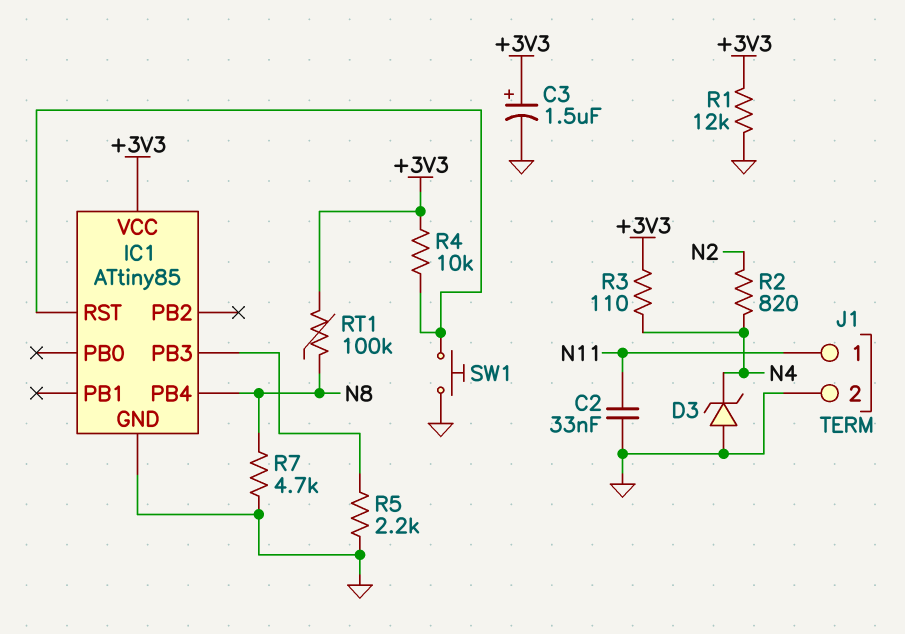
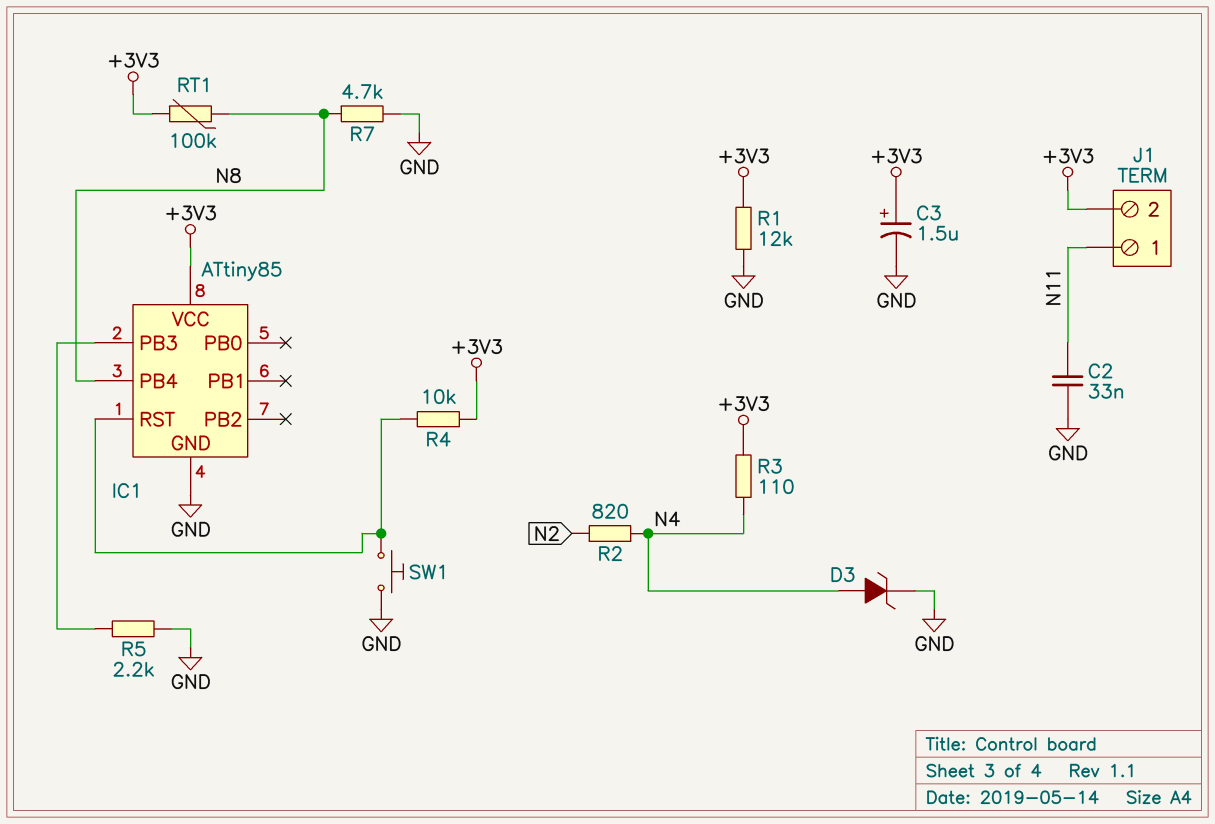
D3: zener (A GND, K N4) -> zener (A N4, K GND)
J1 pin 2: GND -> +3V3

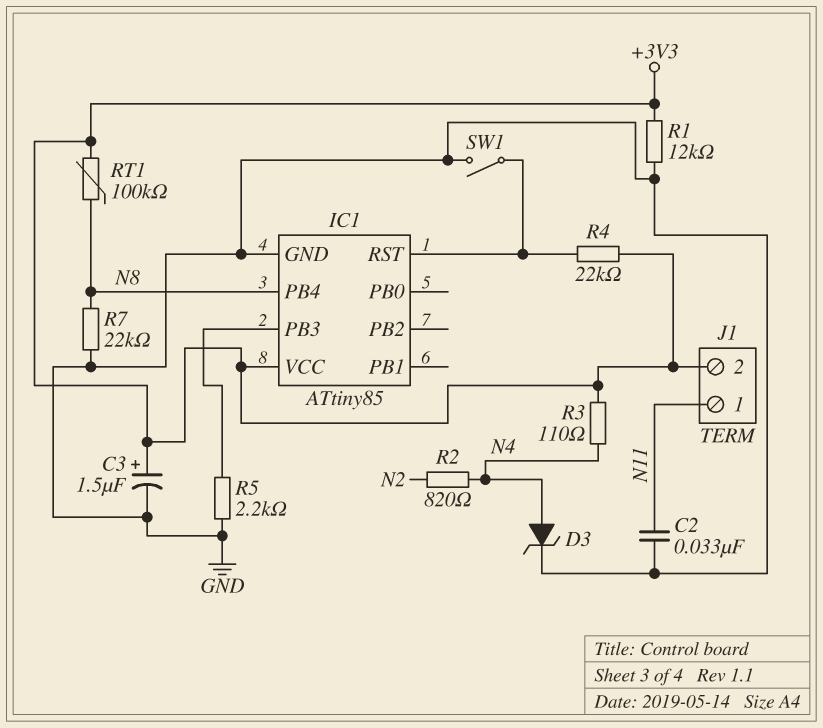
R4: 10k (+3V3, IC1/RST) -> 22k (+3V3, IC1/RST)
R7: 4.7k (GND, N8) -> 22k (GND, N8)
SW1: button (GND, IC1/RST) -> switch (GND, IC1/RST)

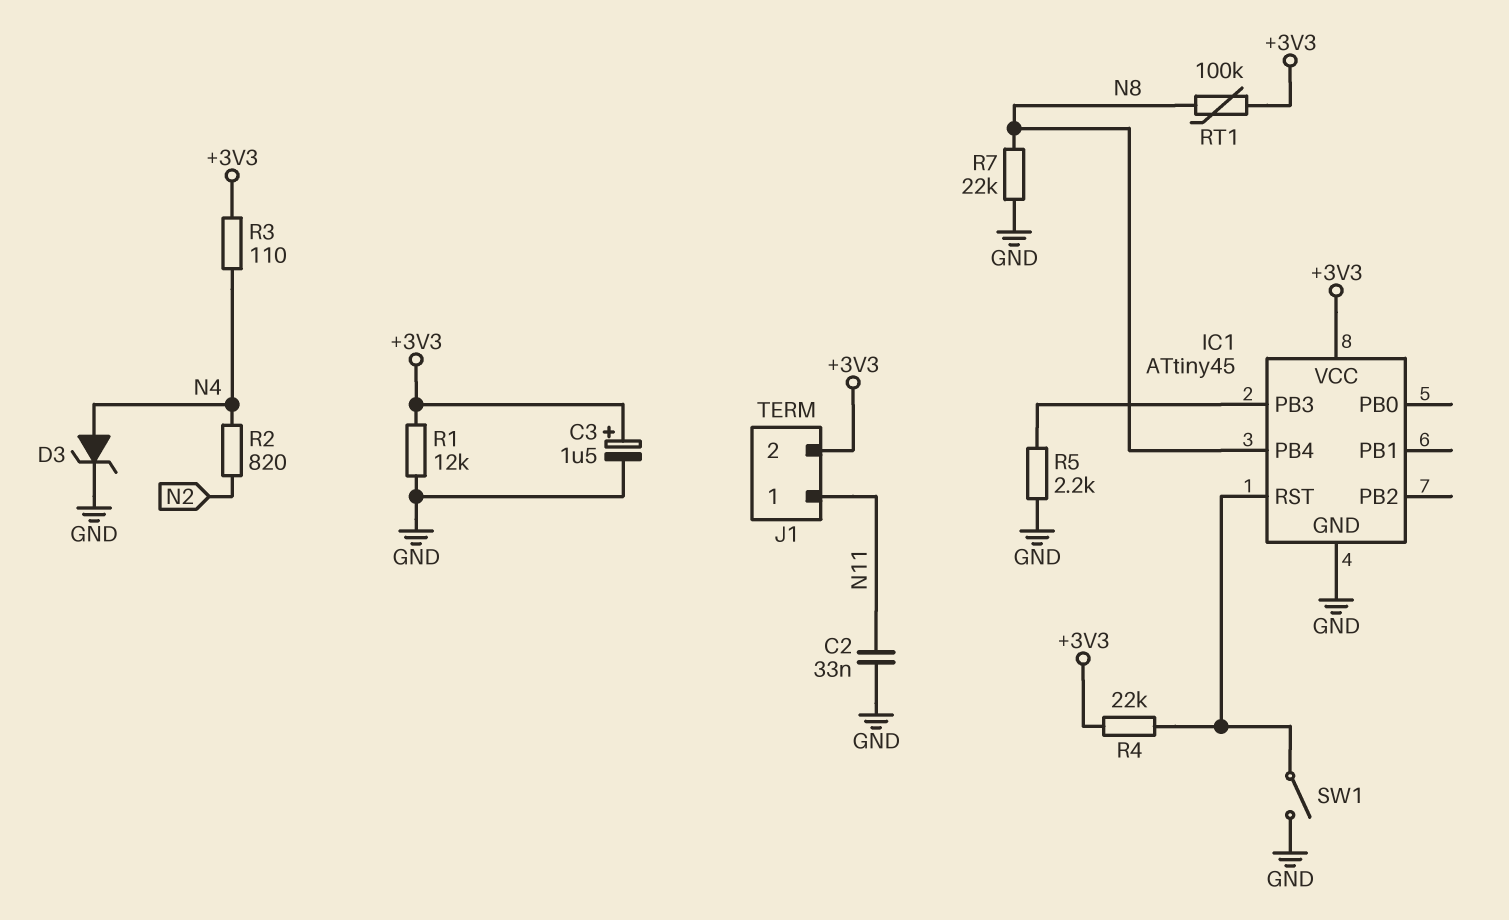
IC1: ATtiny85 -> ATtiny45

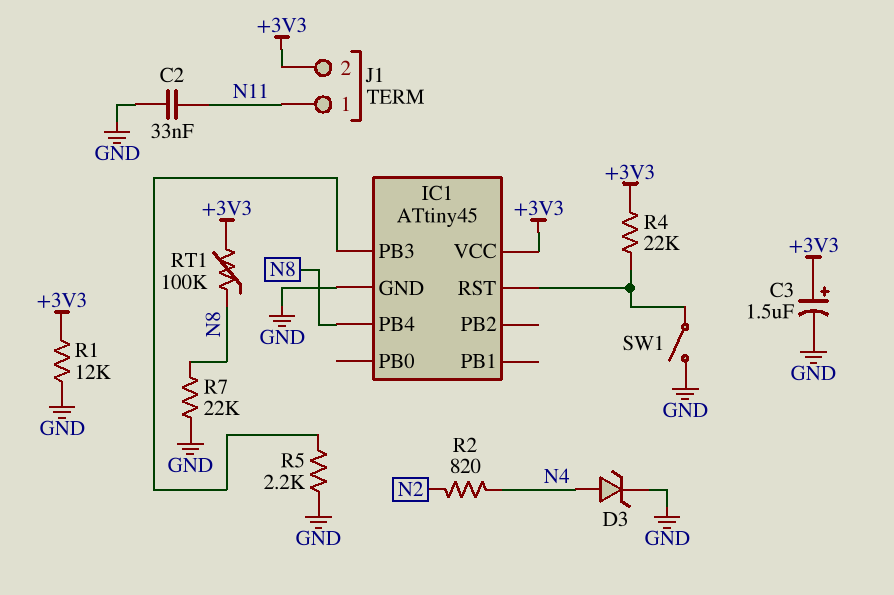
R3: 110 (+3V3, N4) -> none

